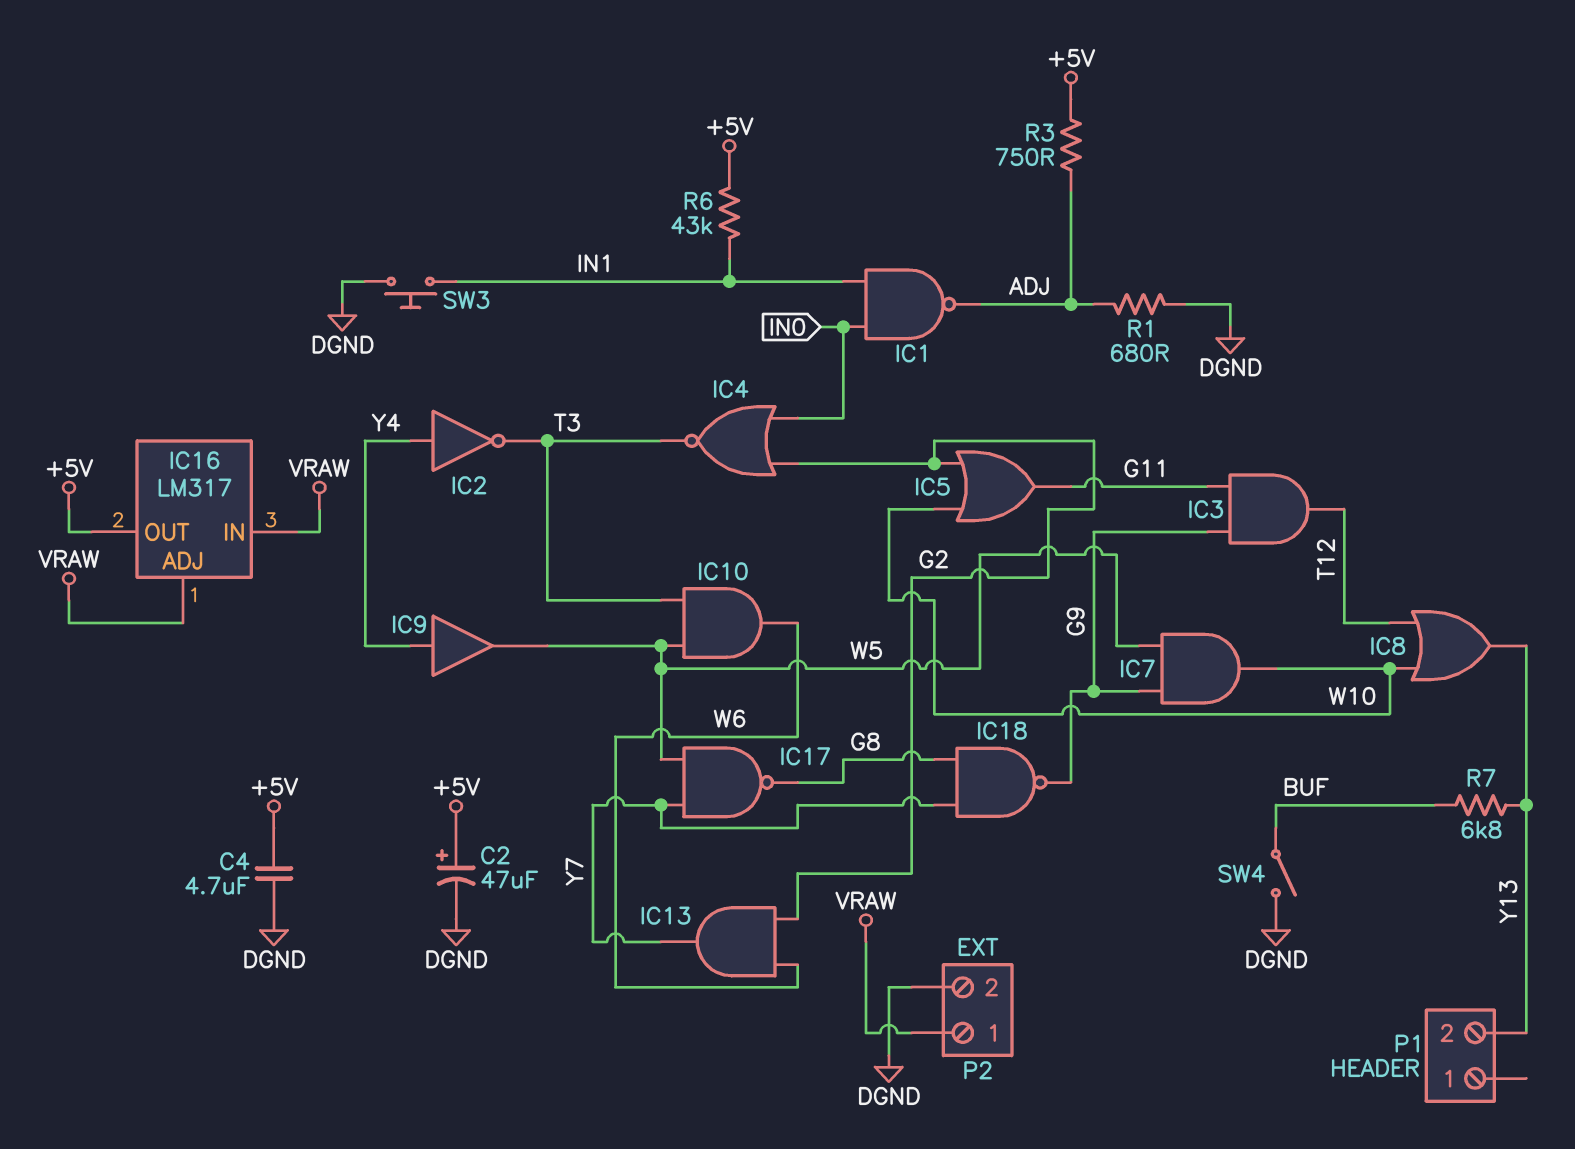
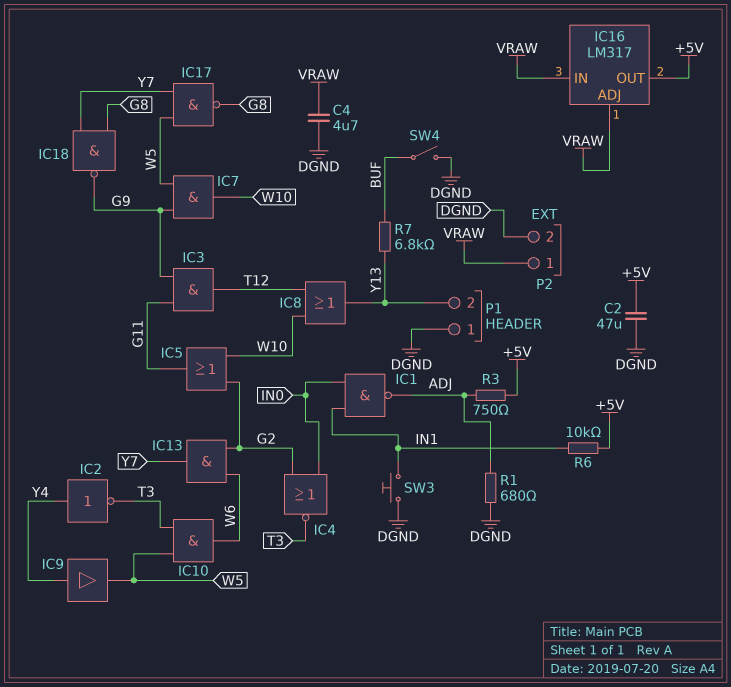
C2: 47uF (plus +5V, minus DGND) -> 47uF (+5V, DGND)
C4: 4.7uF (+5V, DGND) -> 4.7uF (DGND, VRAW)
P1 pin 1: none -> DGND
R6: 43k (+5V, IN1) -> 10k (+5V, IN1)

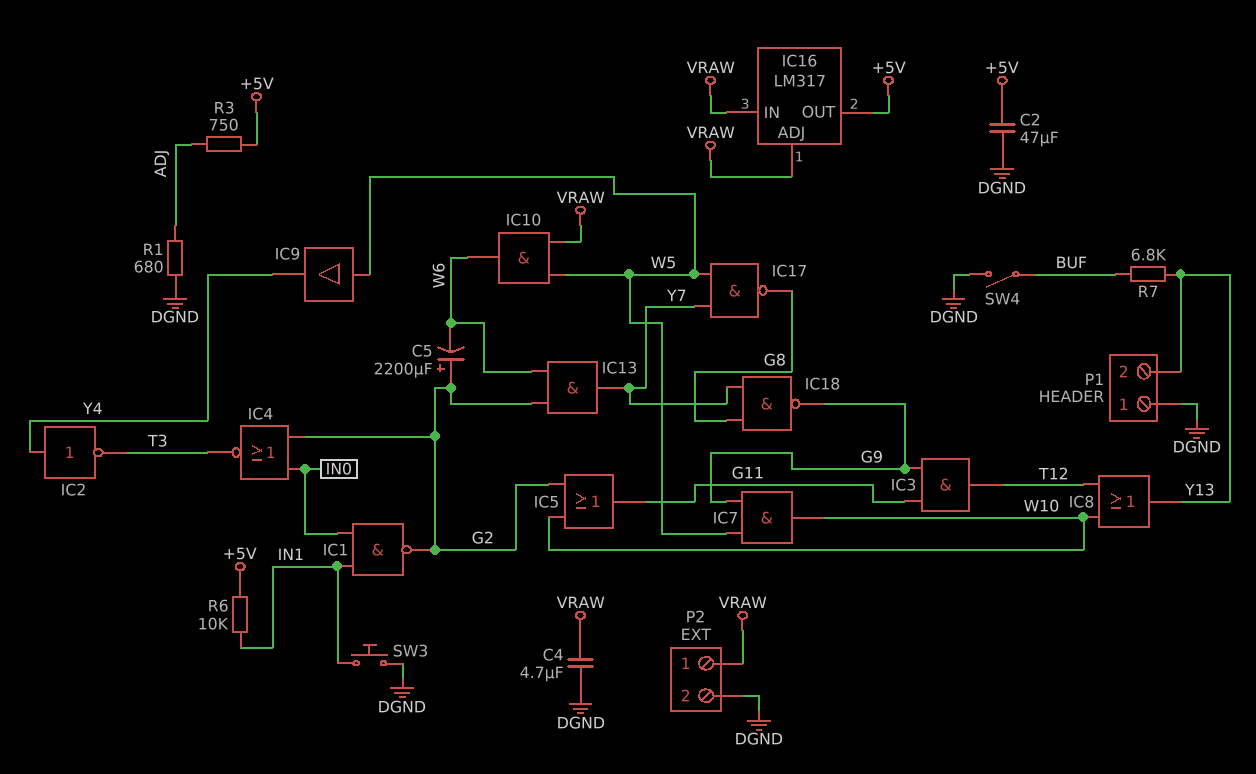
C5: none -> 2200uF (plus G2, minus W6)
IC1: NAND (in IN0, in IN1, out ADJ) -> NAND (in IN0, in IN1, out G2)
IC9: buffer (in Y4, out W5) -> buffer (in W5, out Y4)
IC10: AND (in T3, in W5, out W6) -> AND (in VRAW, in W5, out W6)

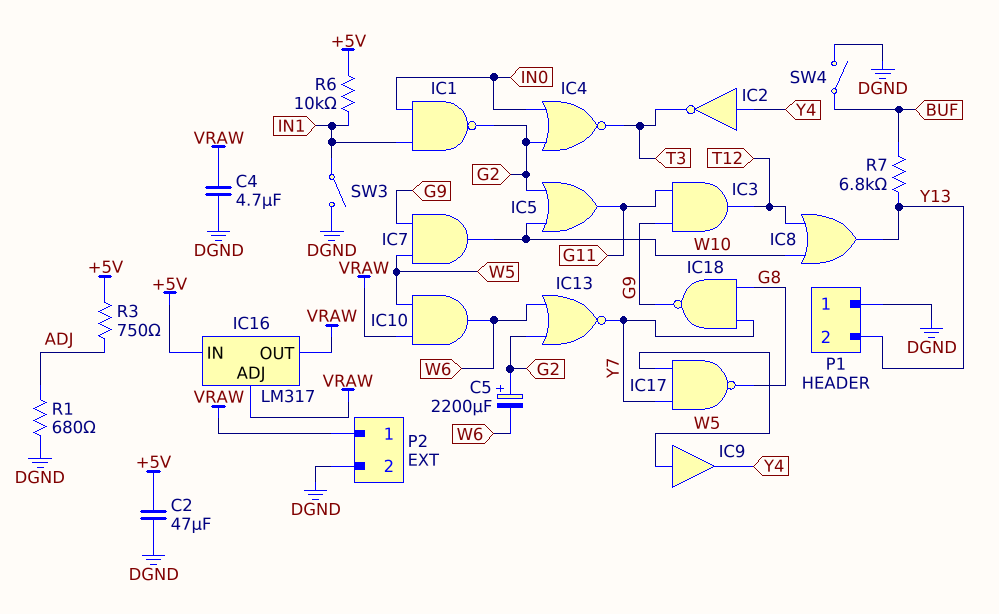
IC13: AND (in G2, in W6, out Y7) -> NOR (in G2, in W6, out Y7)
IC16 pin IN: VRAW -> +5V
IC16 pin OUT: +5V -> VRAW
SW3: button (DGND, IN1) -> switch (DGND, IN1)

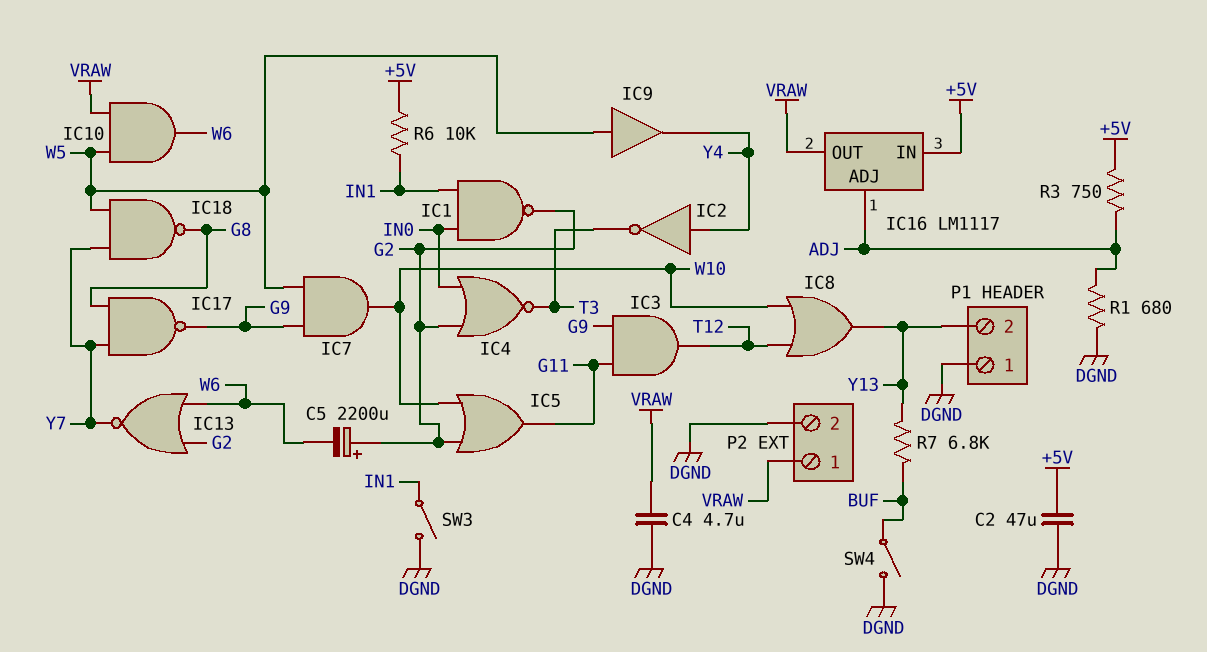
IC16: LM317 -> LM1117
IC16 pin ADJ: VRAW -> ADJ
IC17: NAND (in W5, in Y7, out G8) -> NAND (in G8, in Y7, out G9)
IC18: NAND (in G8, in Y7, out G9) -> NAND (in W5, in Y7, out G8)

